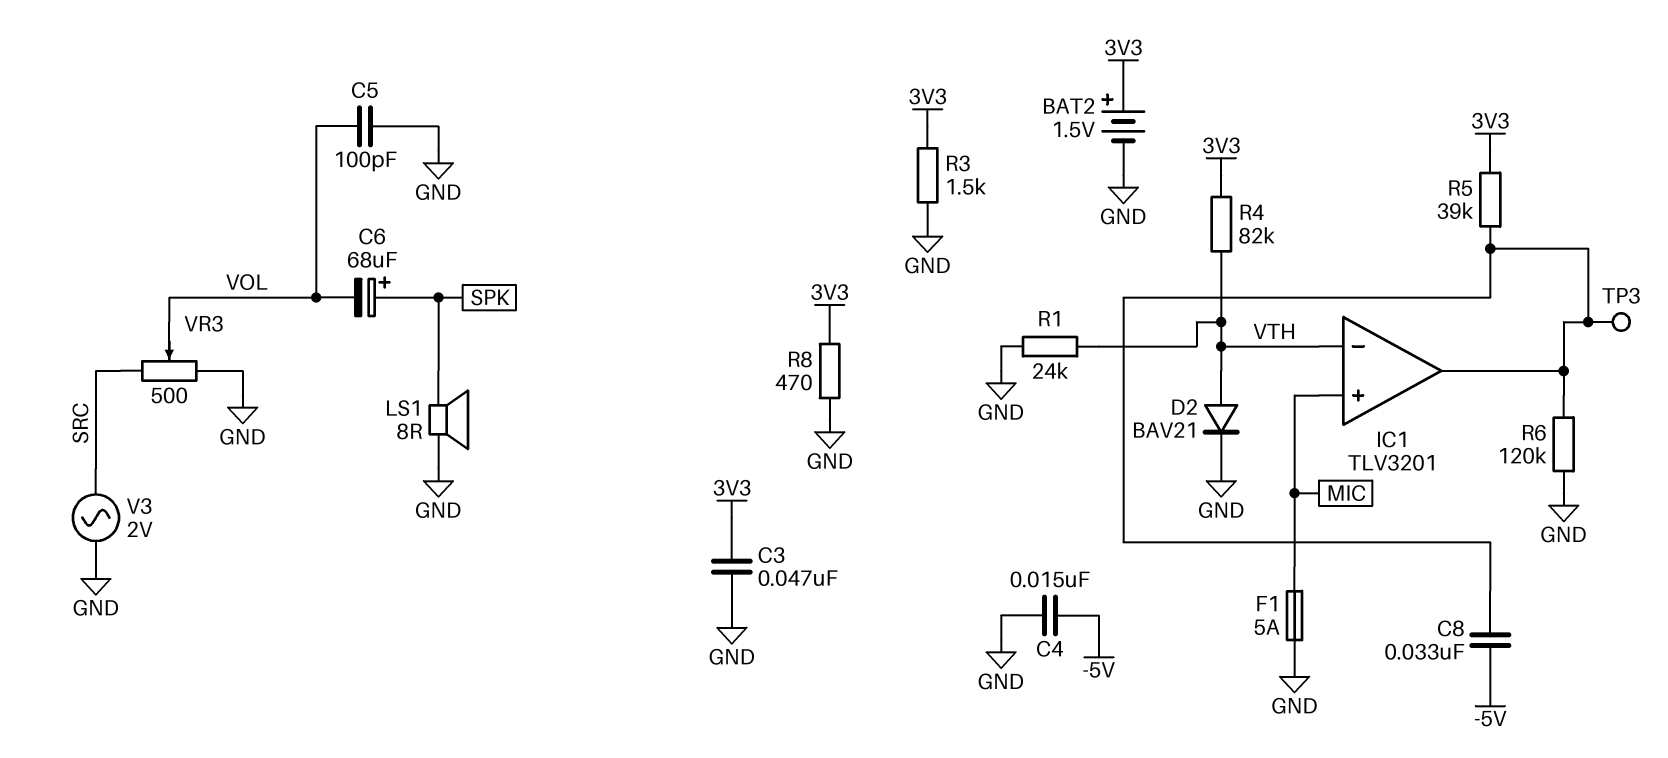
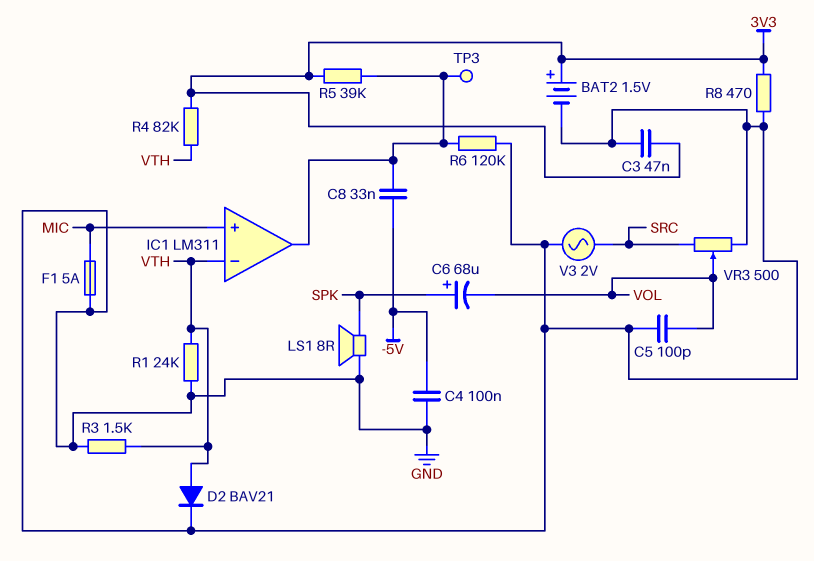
C4: 15nF (-5V, GND) -> 100nF (-5V, GND)
IC1: TLV3201 -> LM311
R3: 1.5k (3V3, GND) -> 1.5k (GND, VTH)

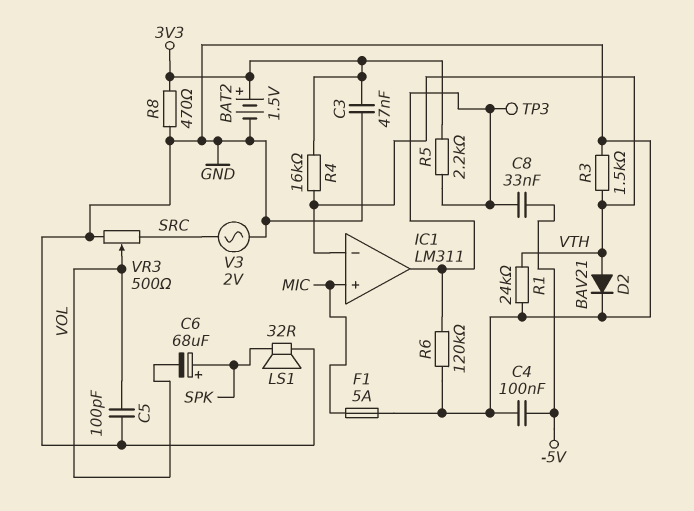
LS1: speaker 8R (GND, SPK) -> speaker 32R (GND, SPK)
R4: 82k (3V3, VTH) -> 16k (3V3, VTH)
R5: 39k (3V3, IC1/out) -> 2.2k (3V3, IC1/out)

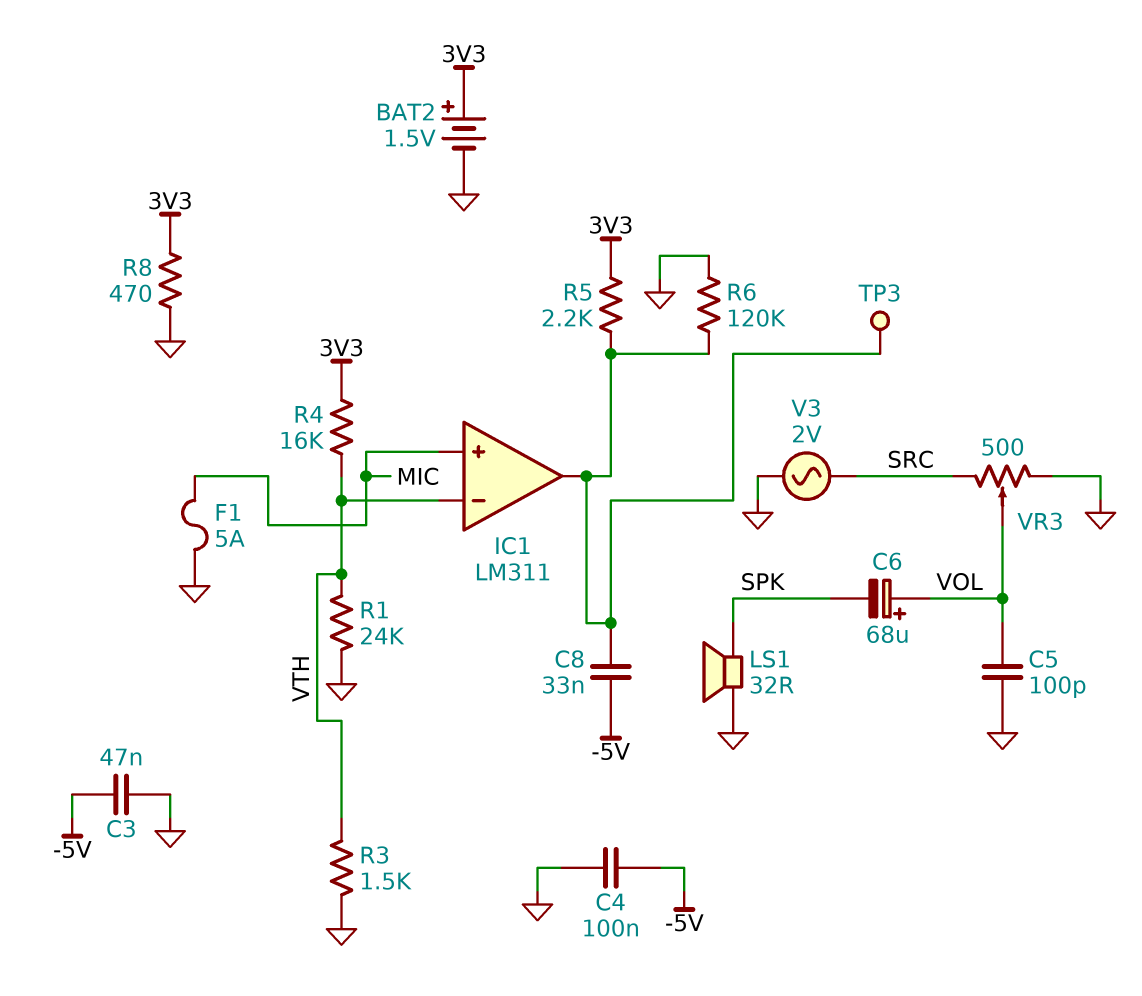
C3: 47nF (3V3, GND) -> 47nF (-5V, GND)
C6: 68uF (plus SPK, minus VOL) -> 68uF (plus VOL, minus SPK)
D2: diode BAV21 (A VTH, K GND) -> none

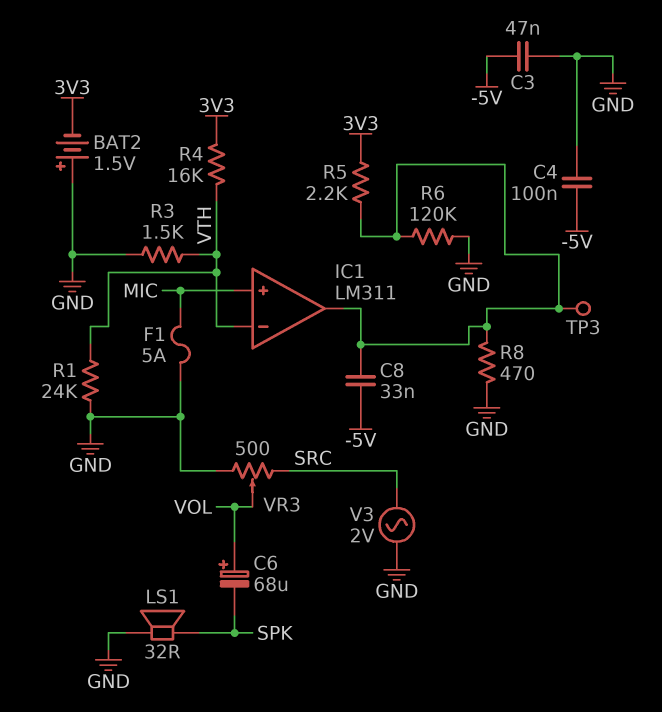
BAT2: 1.5V (plus 3V3, minus GND) -> 1.5V (plus GND, minus 3V3)
C5: 100pF (GND, VOL) -> none
R8: 470 (3V3, GND) -> 470 (GND, IC1/out)

